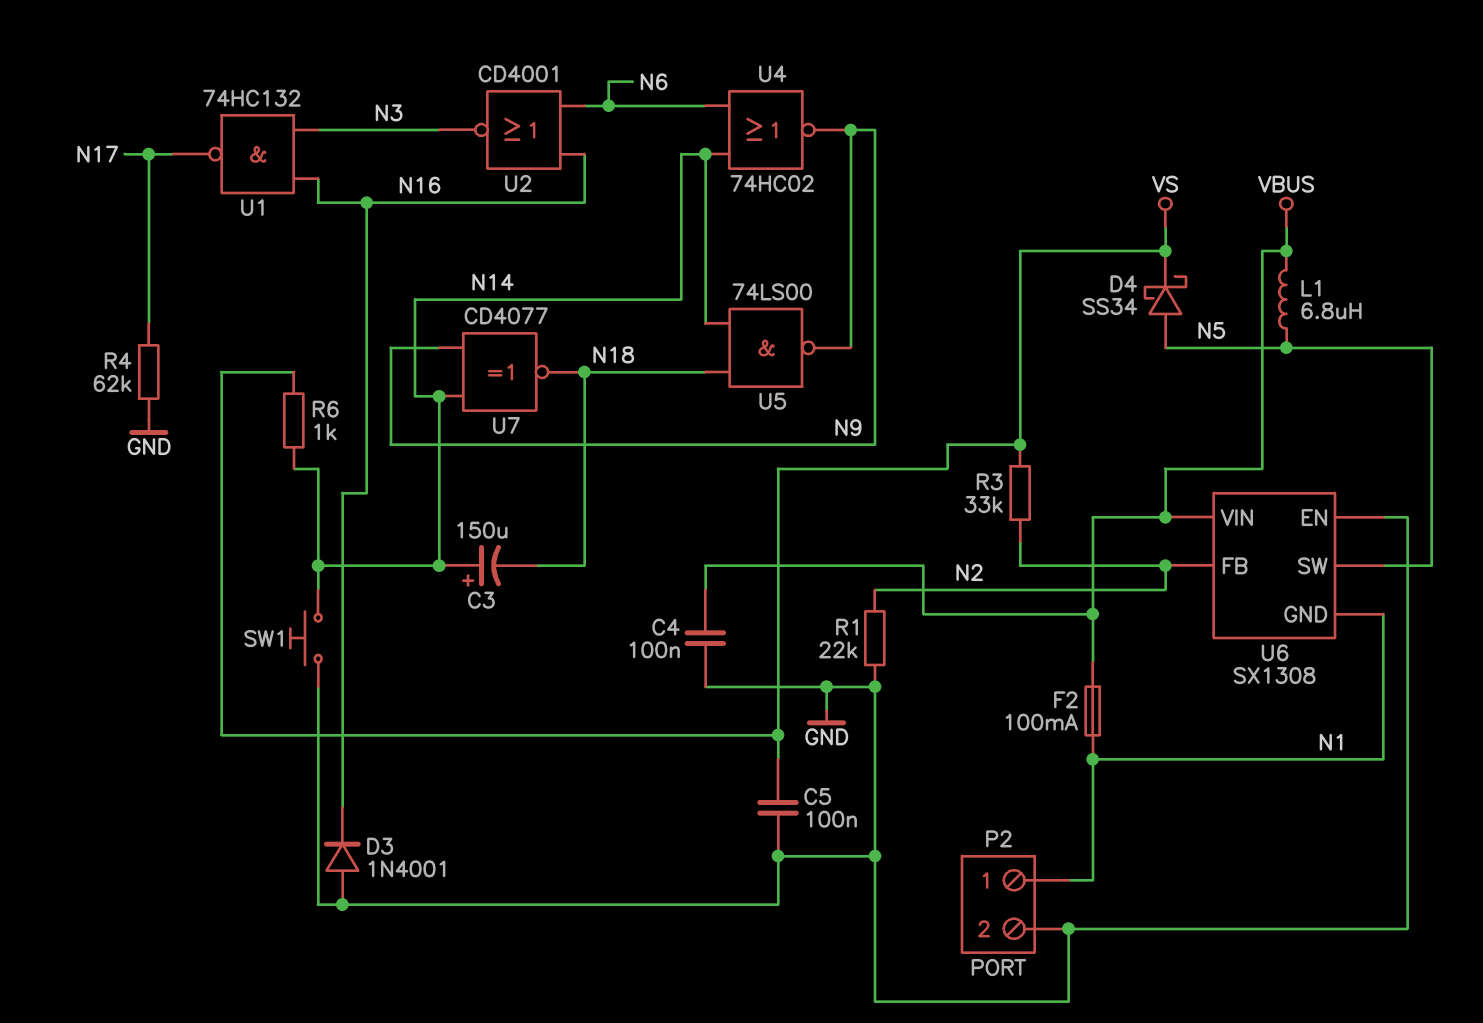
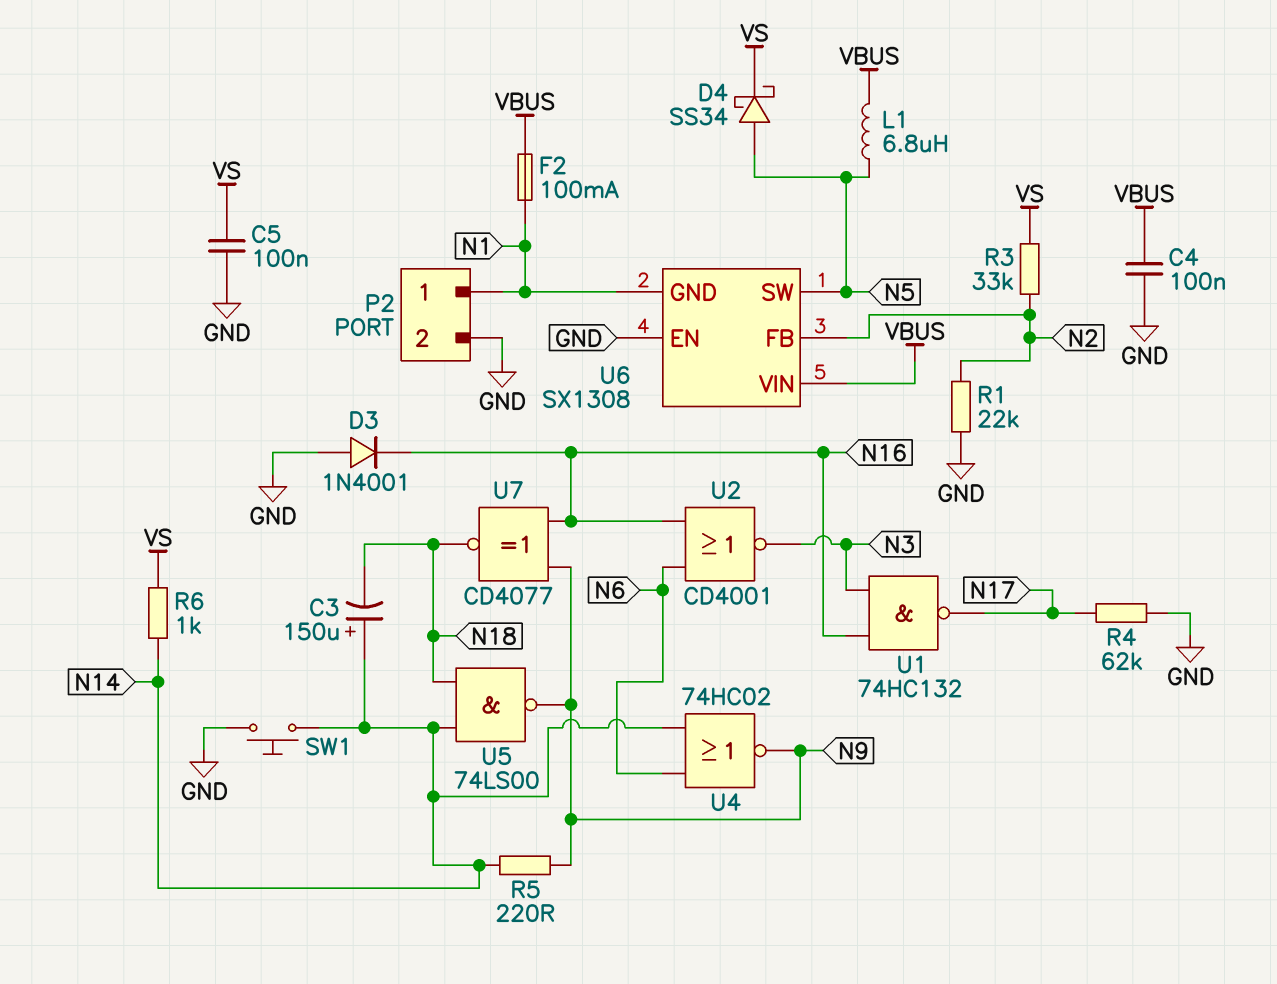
R5: none -> 220 (N9, N14)
U7: XNOR CD4077 (in N9, in N14, out N18) -> XNOR CD4077 (in N9, in N16, out N18)

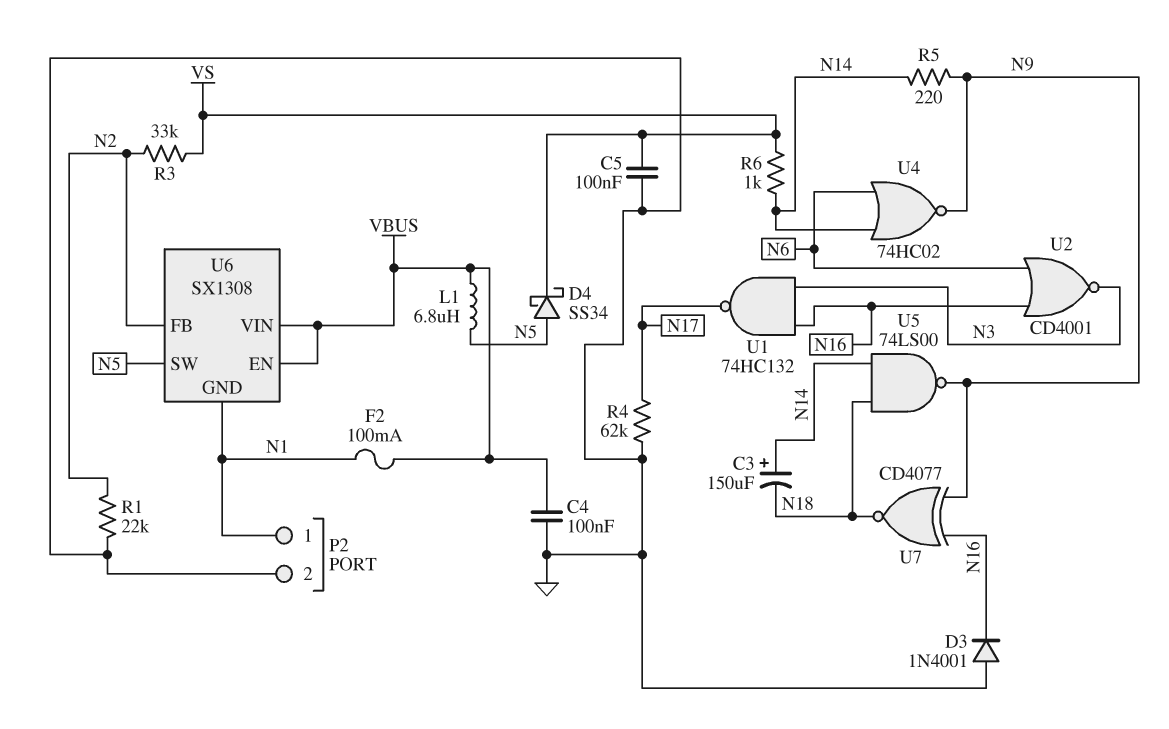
SW1: button (GND, N14) -> none
U6 pin EN: GND -> VBUS

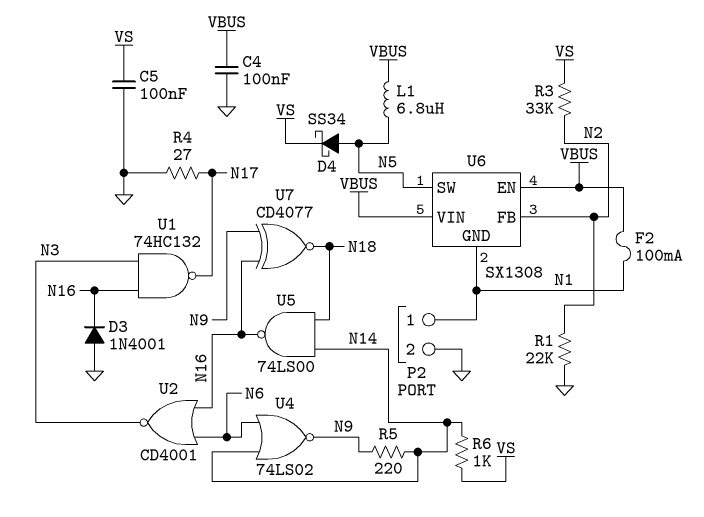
C3: 150uF (plus N14, minus N18) -> none
R4: 62k (GND, N17) -> 27 (GND, N17)
U4: NOR 74HC02 (in N6, in N14, out N9) -> NOR 74LS02 (in N6, in N14, out N9)
U5: NAND 74LS00 (in N14, in N18, out N9) -> NAND 74LS00 (in N14, in N18, out N16)

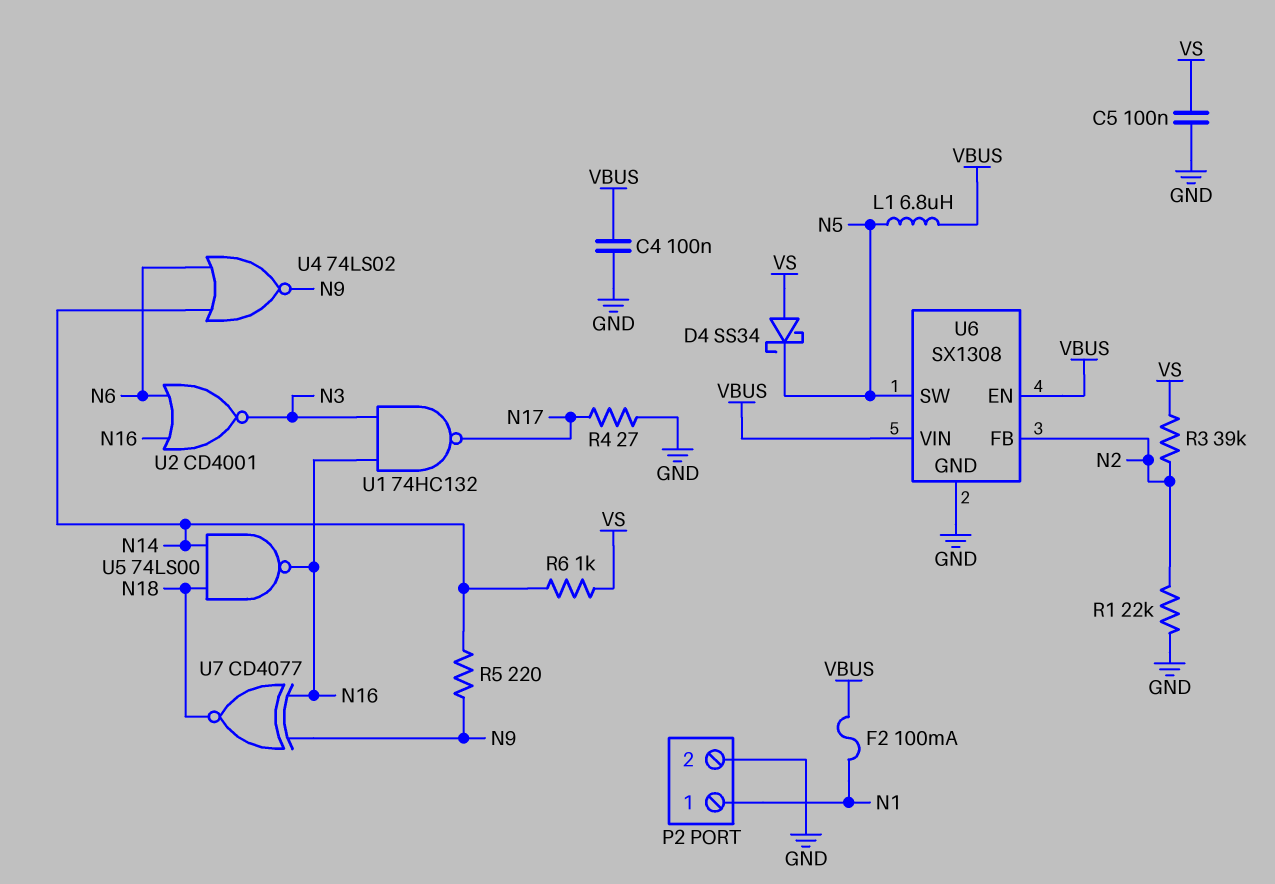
D3: diode 1N4001 (A GND, K N16) -> none
D4: schottky SS34 (A N5, K VS) -> schottky SS34 (A VS, K N5)
R3: 33k (N2, VS) -> 39k (N2, VS)
U6 pin GND: N1 -> GND

